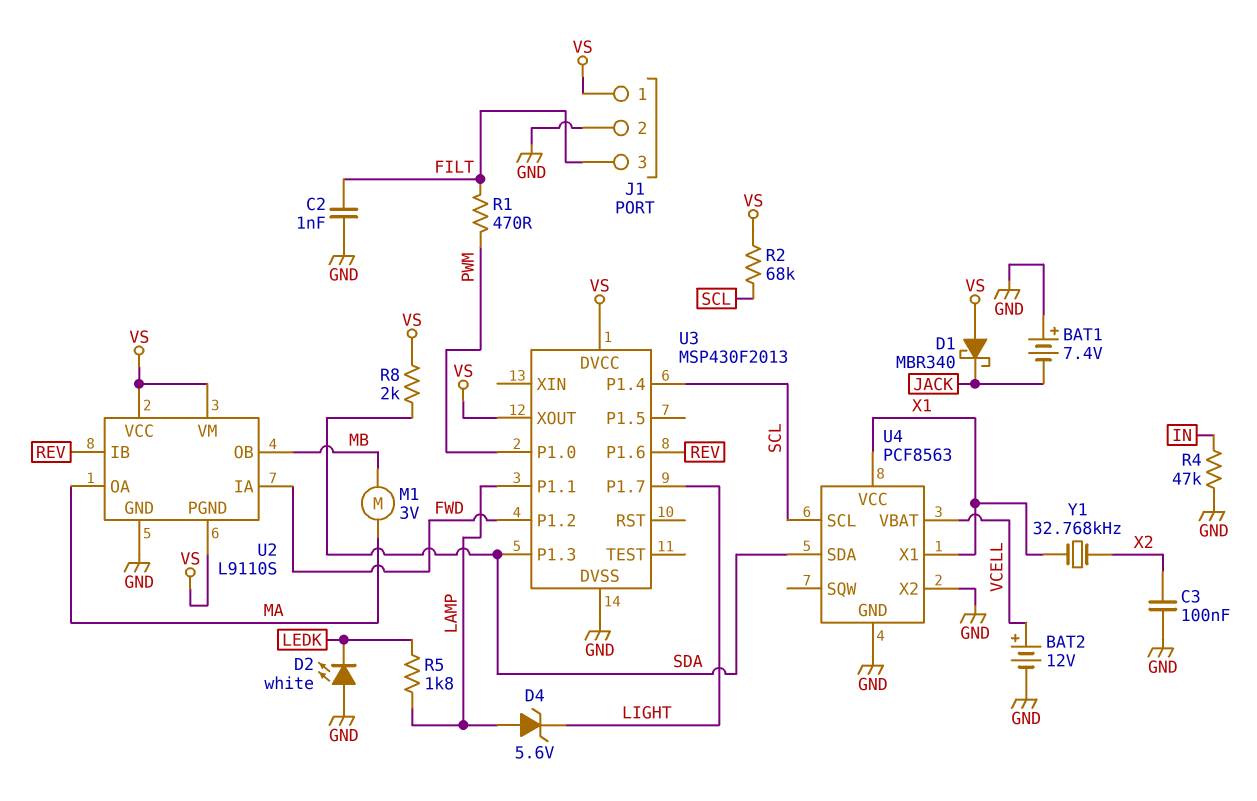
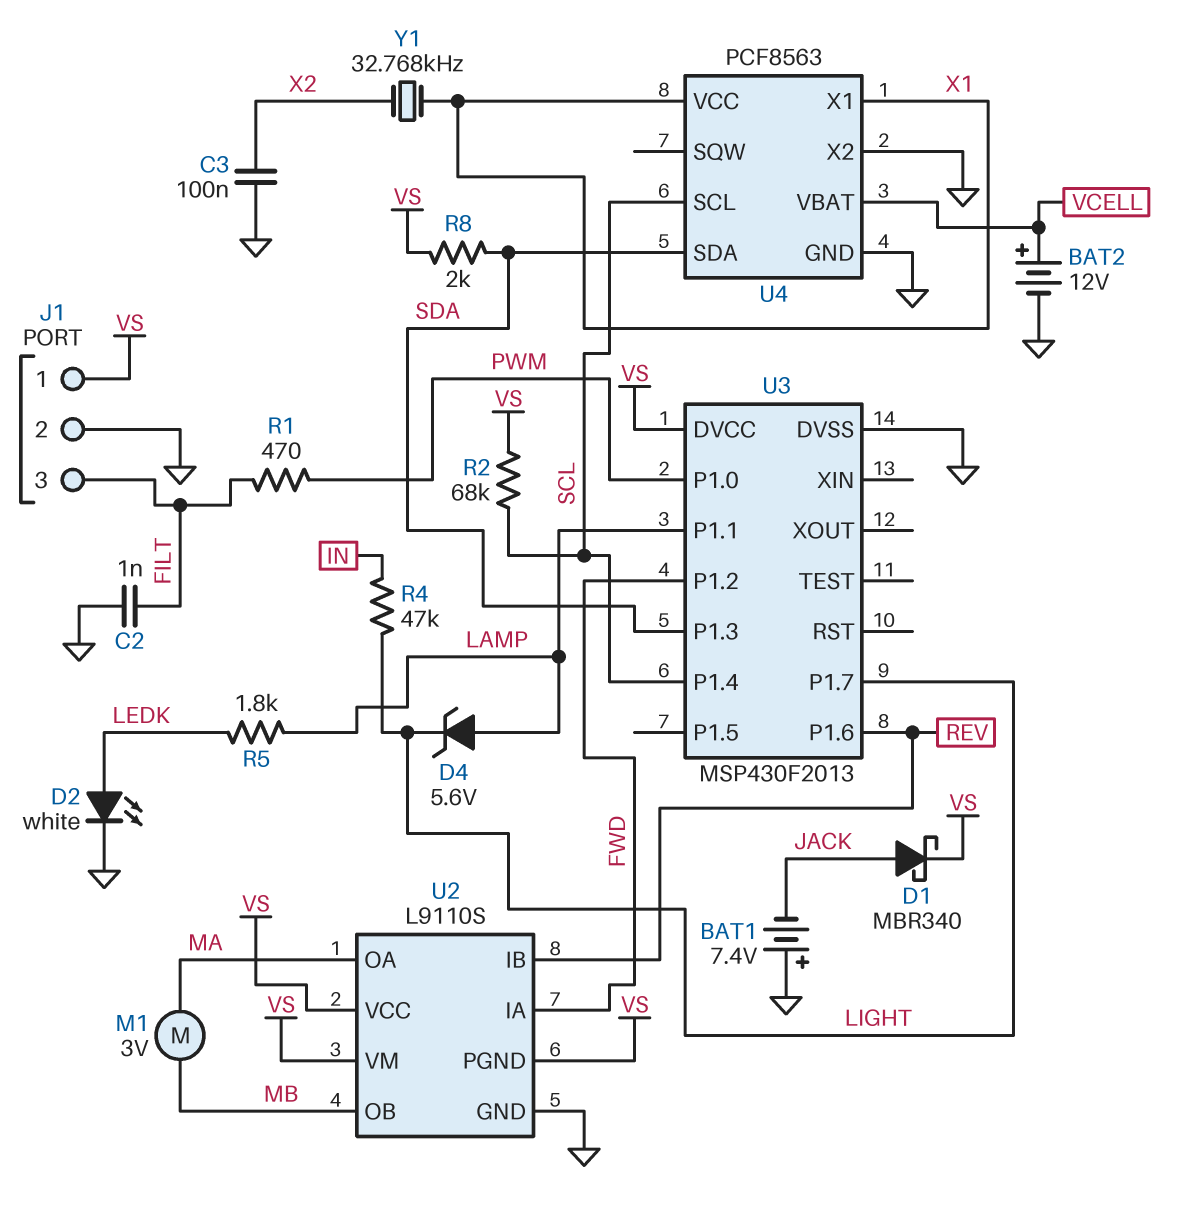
D1: schottky MBR340 (A VS, K JACK) -> schottky MBR340 (A JACK, K VS)
D2: LED white (A GND, K LEDK) -> LED white (A LEDK, K GND)
R4: 47k (GND, IN) -> 47k (IN, LIGHT)
U3 pin XOUT: VS -> none

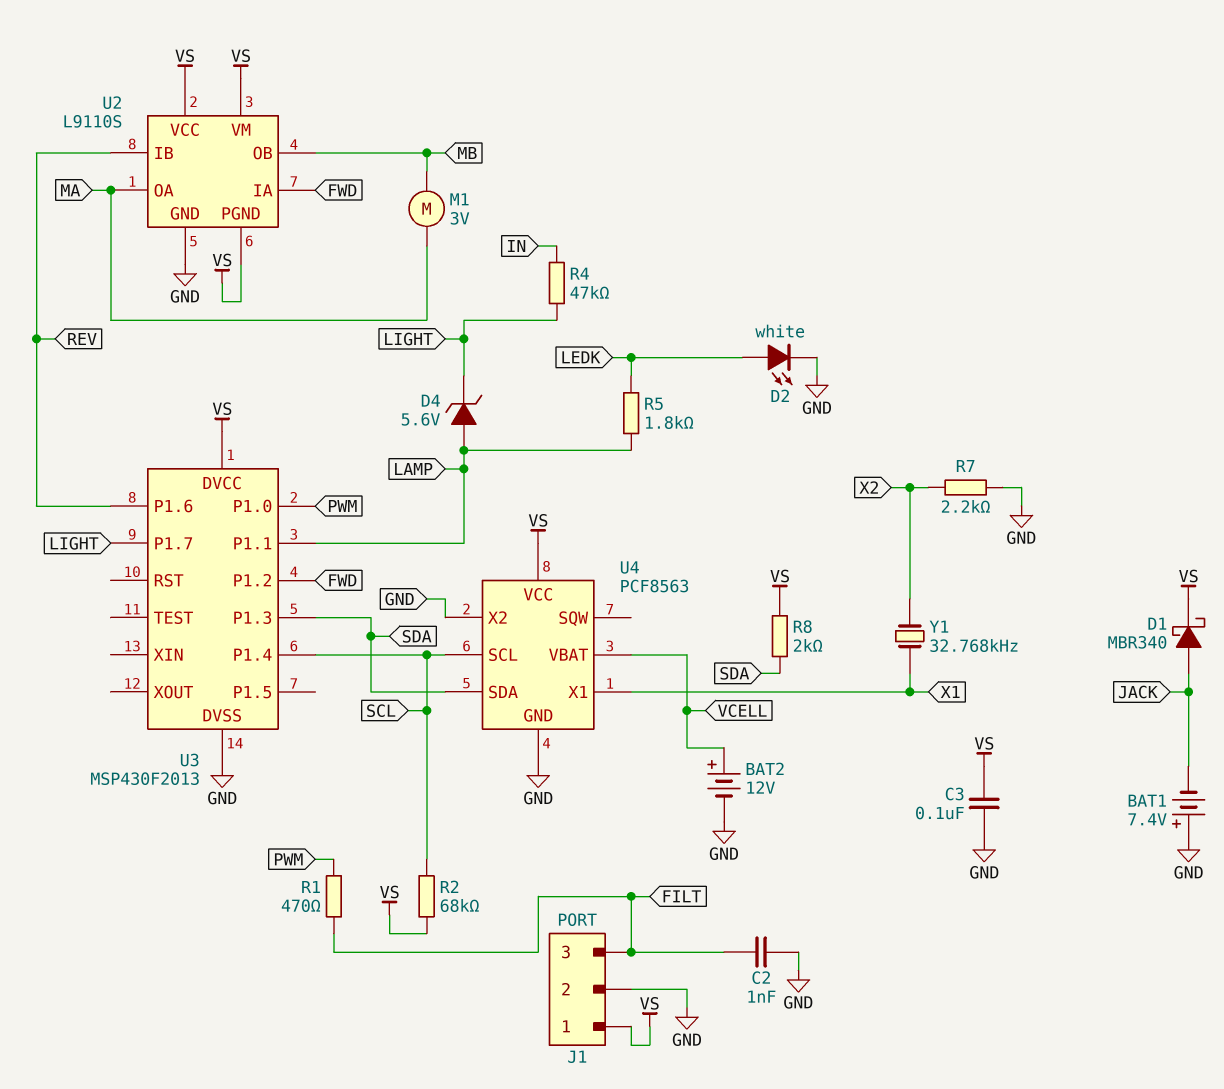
C3: 100nF (GND, X2) -> 100nF (GND, VS)
R7: none -> 2.2k (GND, X2)
U4 pin VCC: X1 -> VS

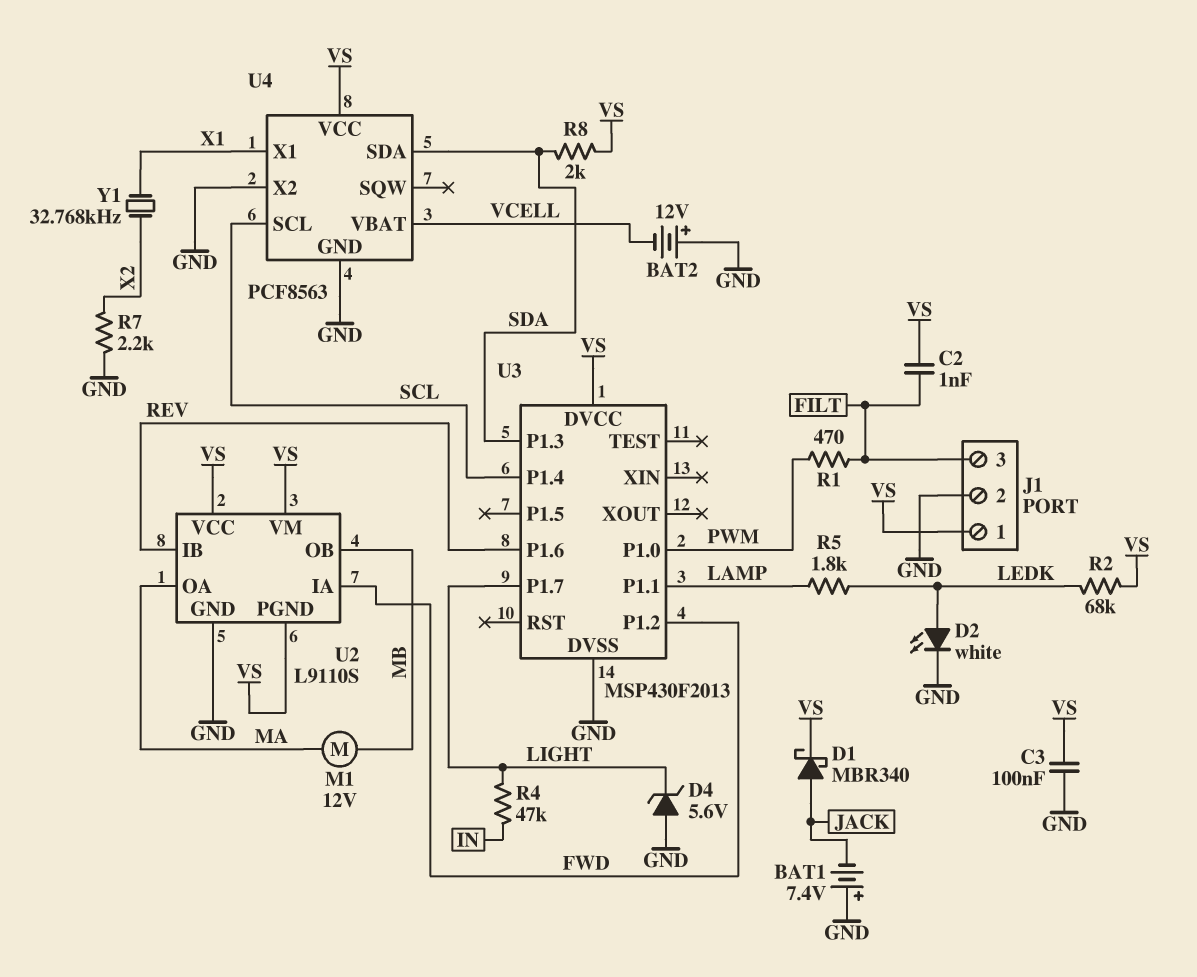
BAT2: 12V (plus VCELL, minus GND) -> 12V (plus GND, minus VCELL)
C2: 1nF (FILT, GND) -> 1nF (FILT, VS)
D4: zener 5.6V (A LAMP, K LIGHT) -> zener 5.6V (A GND, K LIGHT)
M1: motor 3V (MA, MB) -> motor 12V (MA, MB)
R2: 68k (SCL, VS) -> 68k (LEDK, VS)

